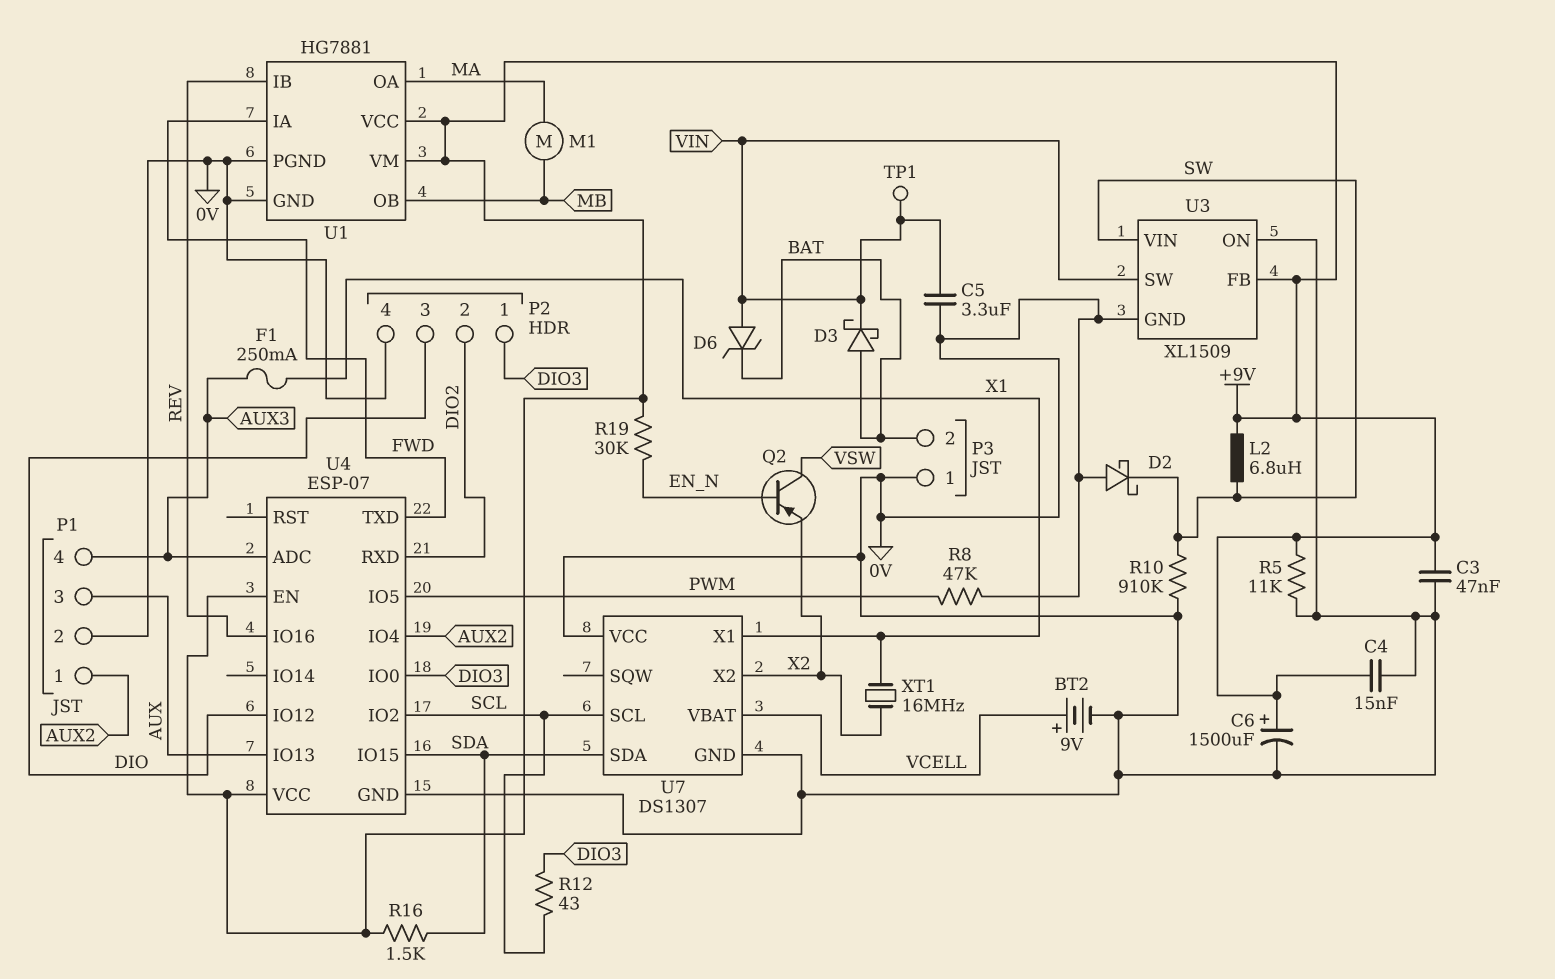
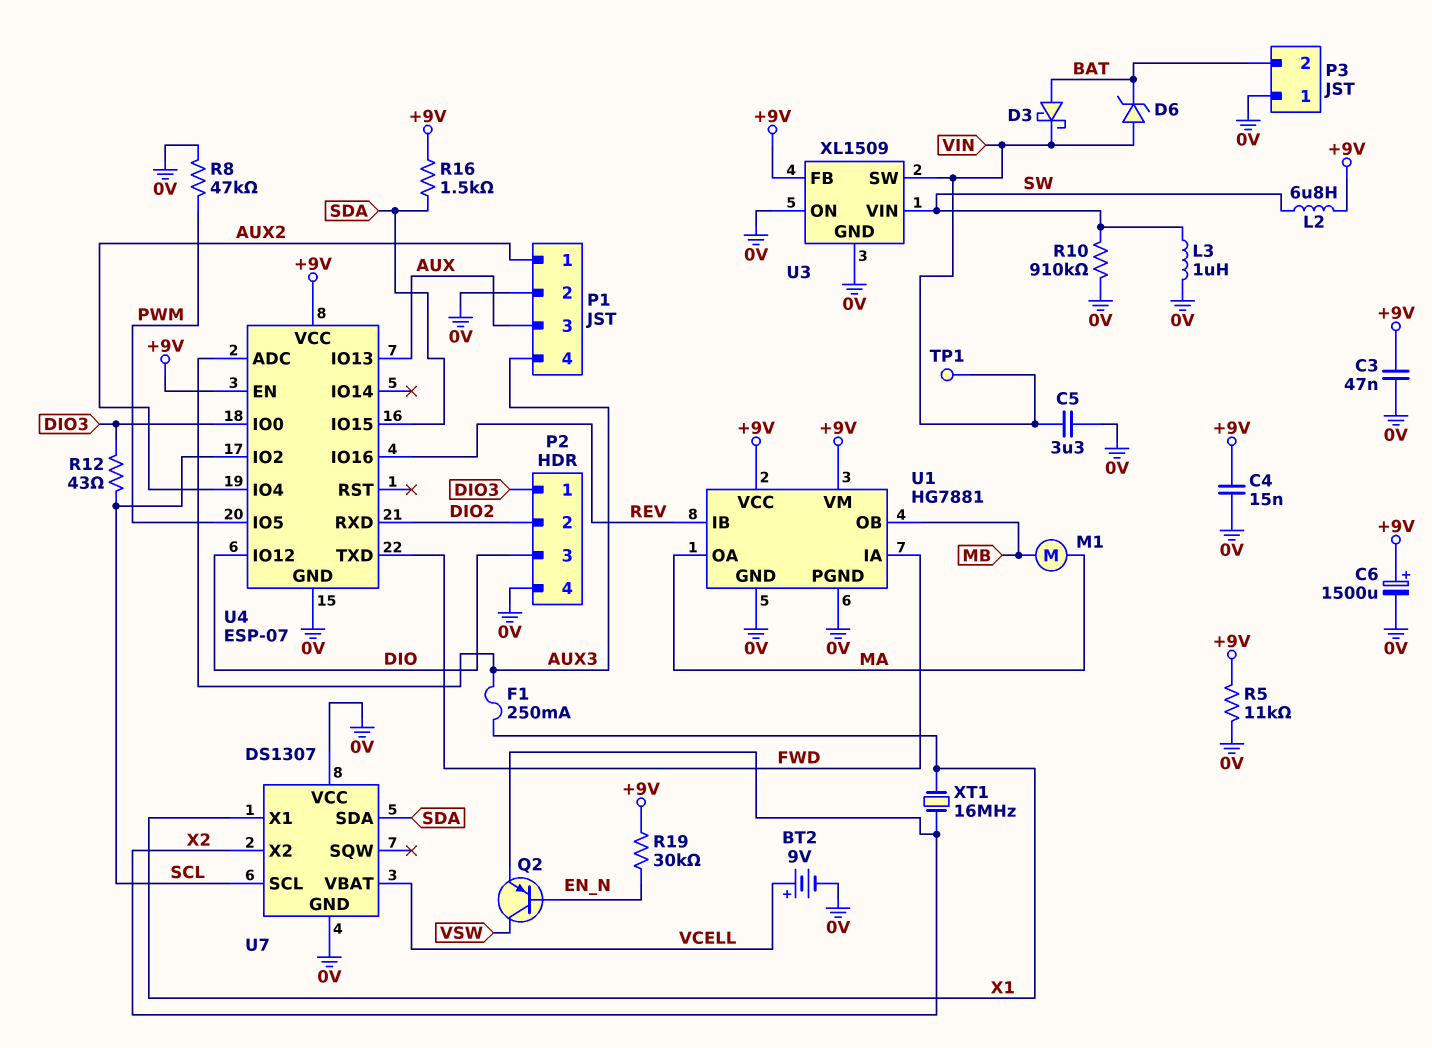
D2: schottky (A 0V, K SW) -> none
L3: none -> 1uH (0V, SW)

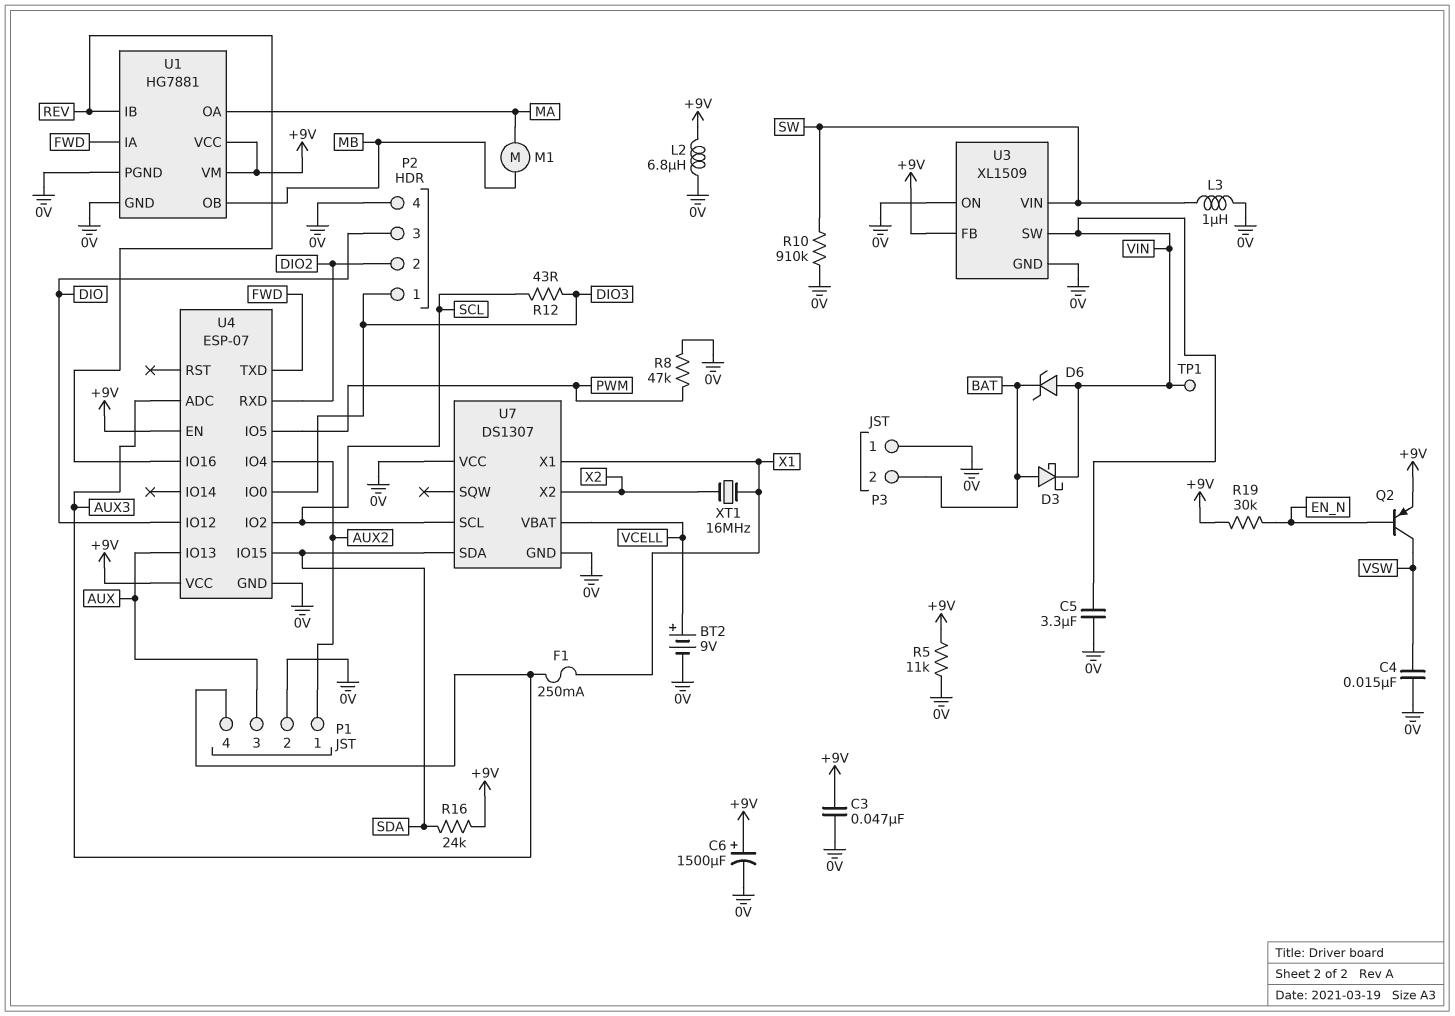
C4: 15nF (+9V, 0V) -> 15nF (0V, VSW)
L2: 6.8uH (+9V, SW) -> 6.8uH (+9V, 0V)
Q2: PNP (B EN_N, C VSW, E X2) -> PNP (B EN_N, C VSW, E +9V)
R16: 1.5k (+9V, SDA) -> 24k (+9V, SDA)

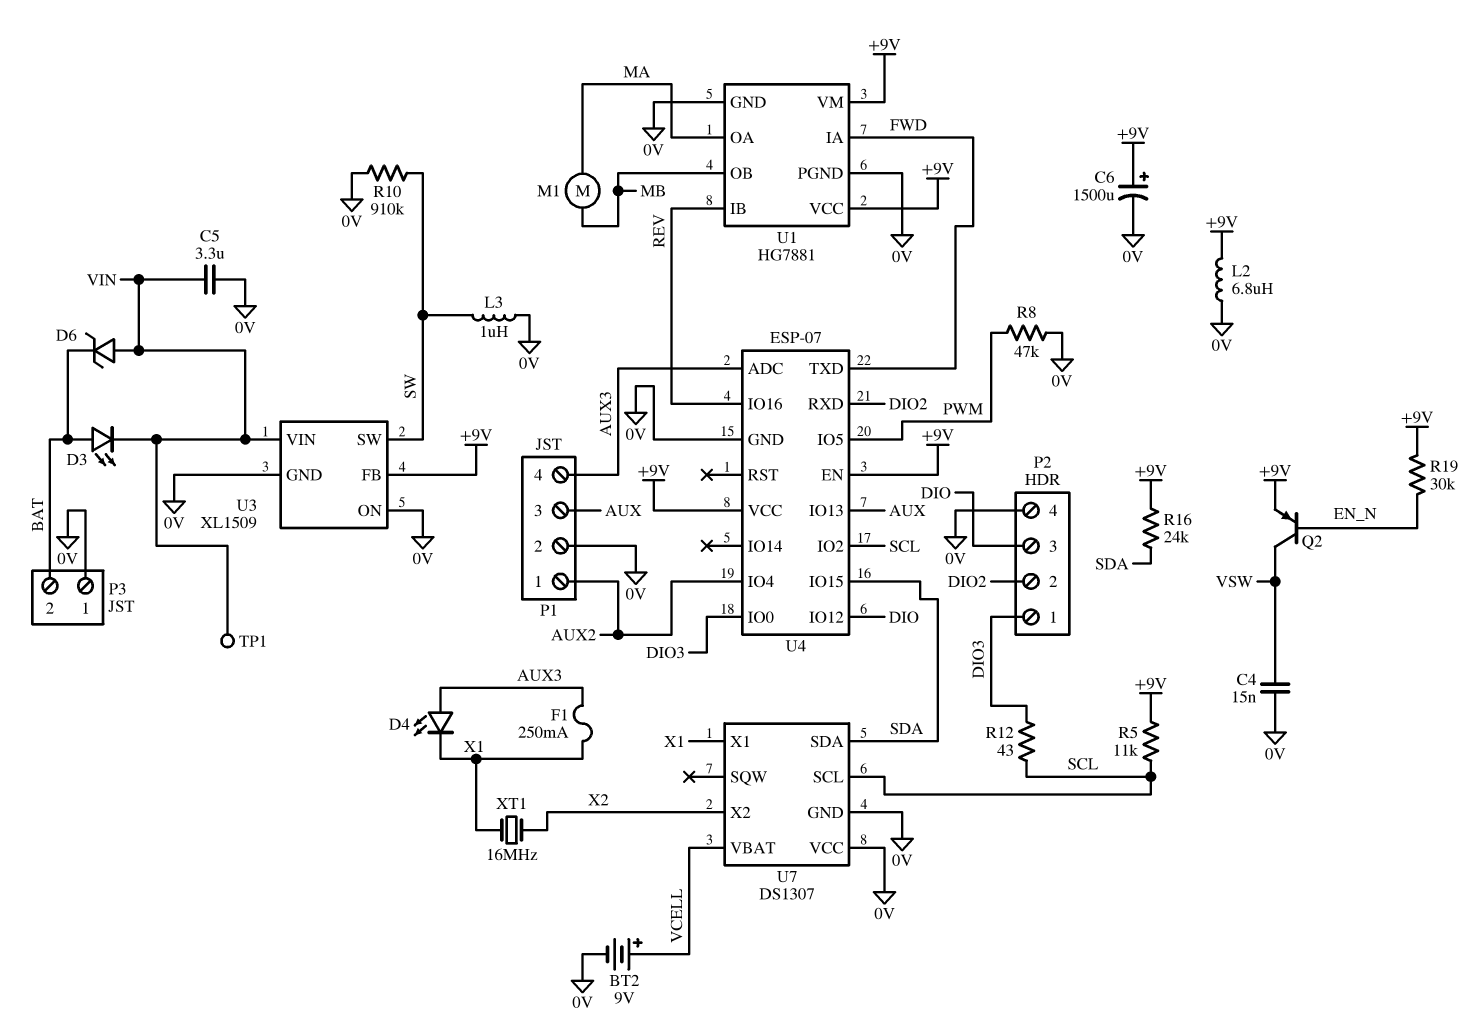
C3: 47nF (+9V, 0V) -> none
D3: schottky (A BAT, K VIN) -> LED (A BAT, K VIN)
D4: none -> LED (A AUX3, K X1)
R5: 11k (+9V, 0V) -> 11k (+9V, SCL)
U3 pin SW: VIN -> SW
U3 pin VIN: SW -> VIN

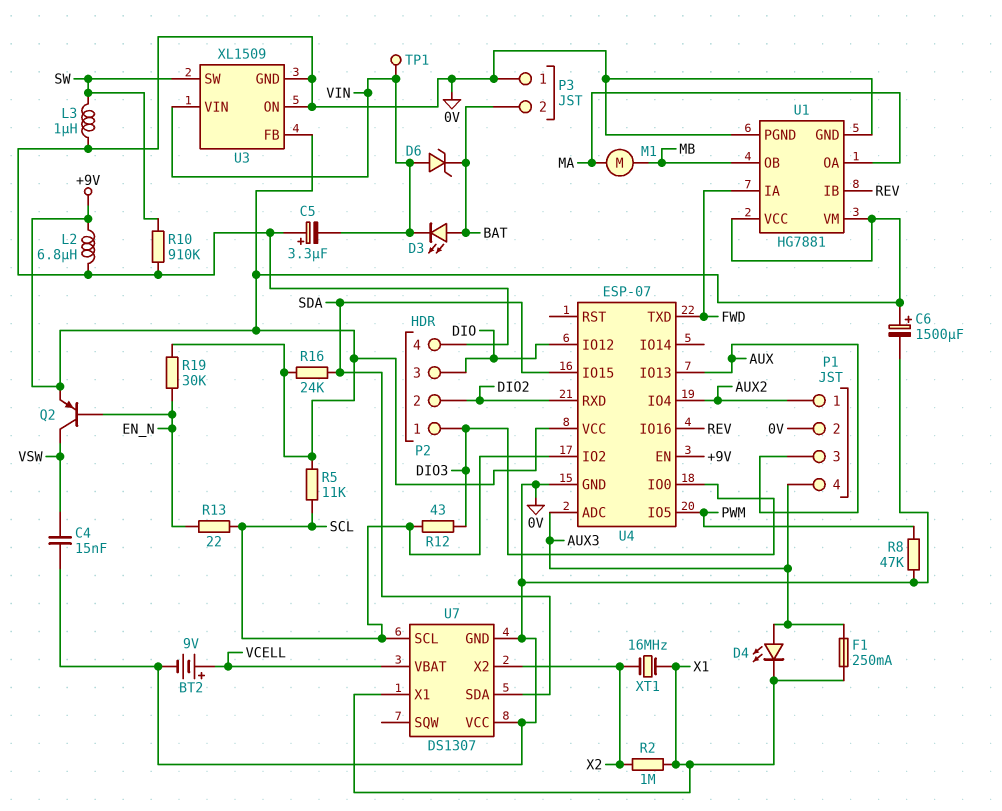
C5: 3.3uF (0V, VIN) -> 3.3uF (plus 0V, minus VIN)
R2: none -> 1M (X1, X2)
R13: none -> 22 (EN_N, SCL)

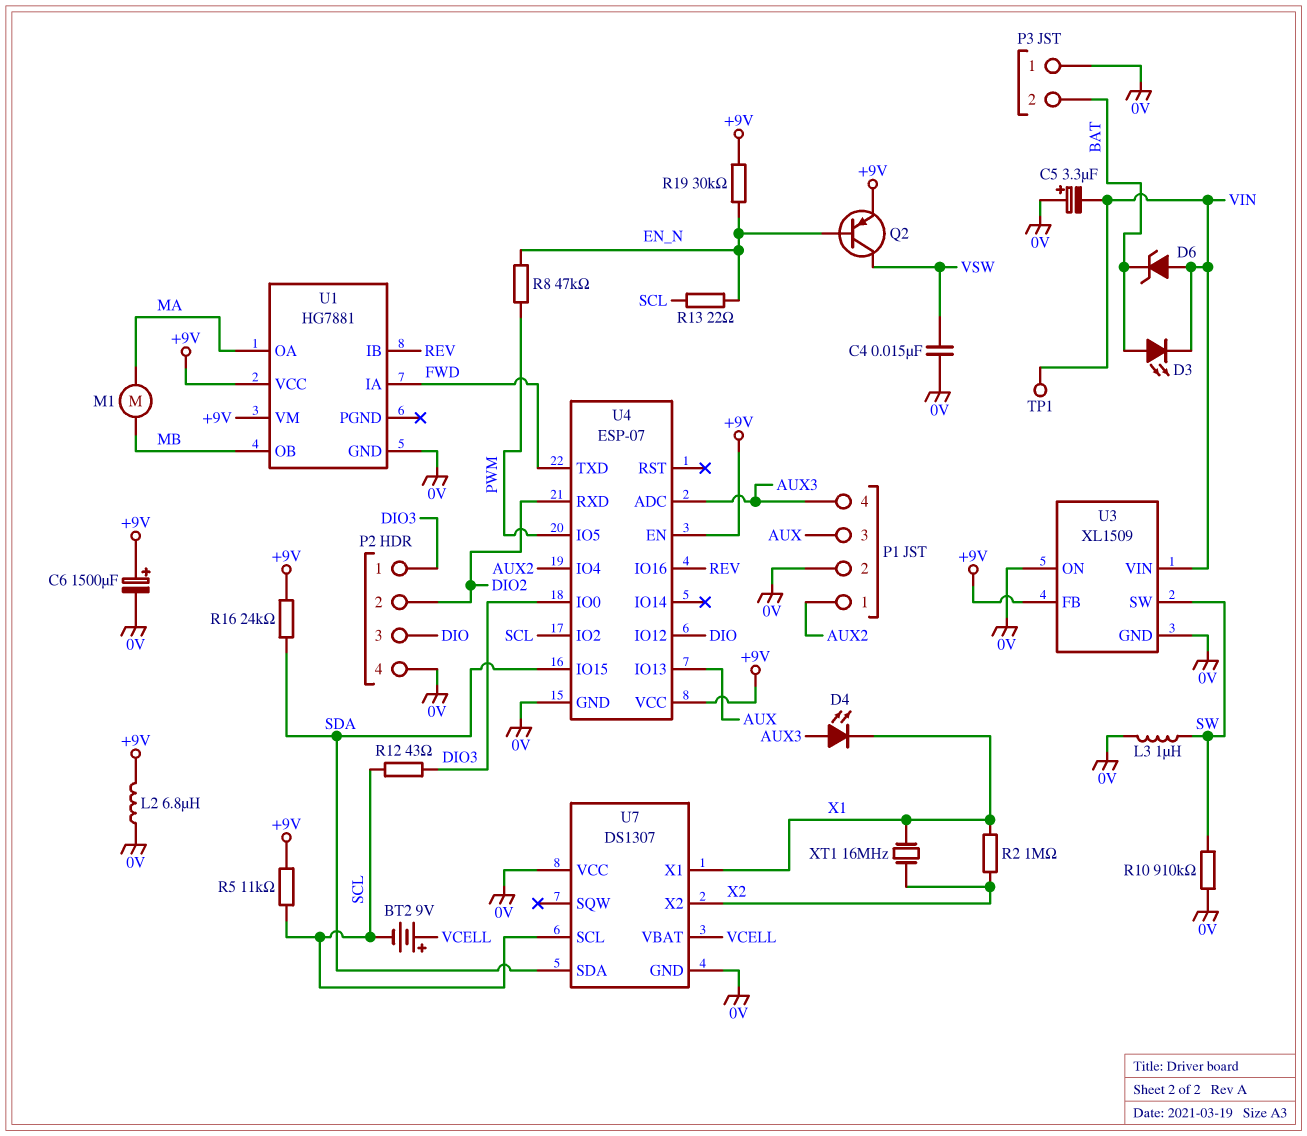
BT2: 9V (plus VCELL, minus 0V) -> 9V (plus VCELL, minus SCL)
F1: 250mA (AUX3, X1) -> none
R8: 47k (0V, PWM) -> 47k (EN_N, PWM)
U1 pin PGND: 0V -> none

